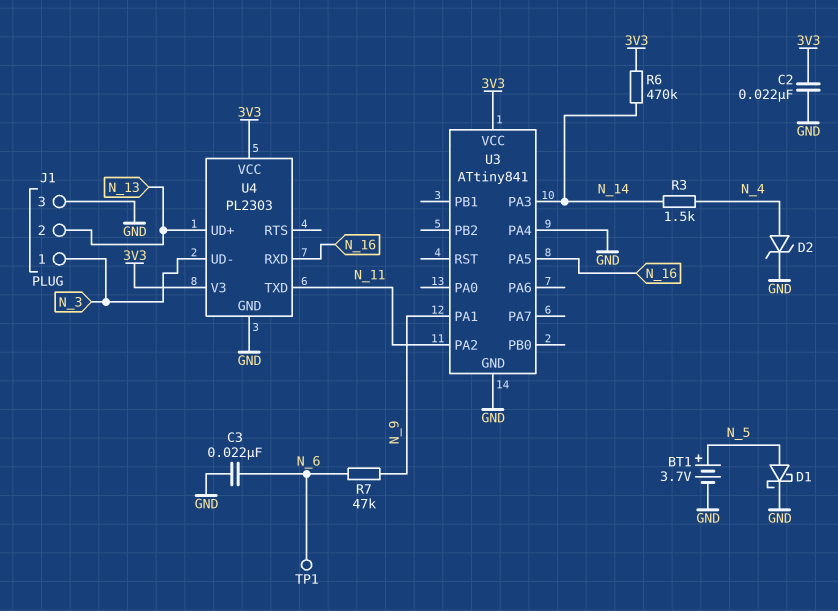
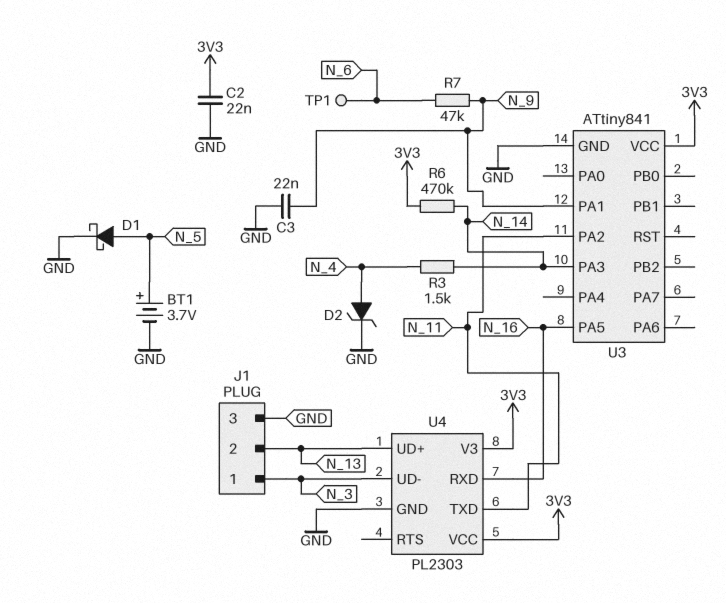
C3: 22nF (GND, N_6) -> 22nF (GND, N_9)
U3 pin PA4: GND -> none

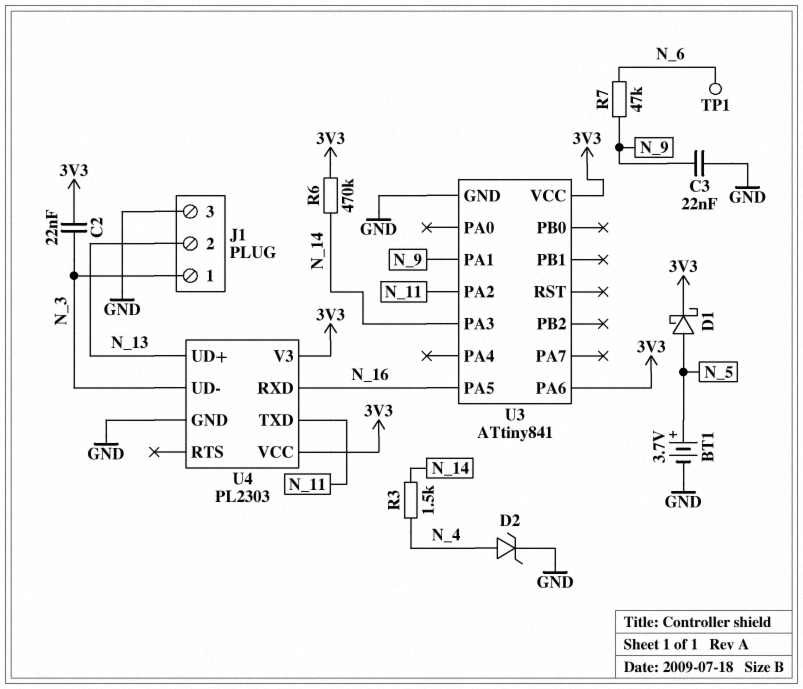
C2: 22nF (3V3, GND) -> 22nF (3V3, N_3)
D1: schottky (A N_5, K GND) -> schottky (A N_5, K 3V3)
U3 pin PA6: none -> 3V3

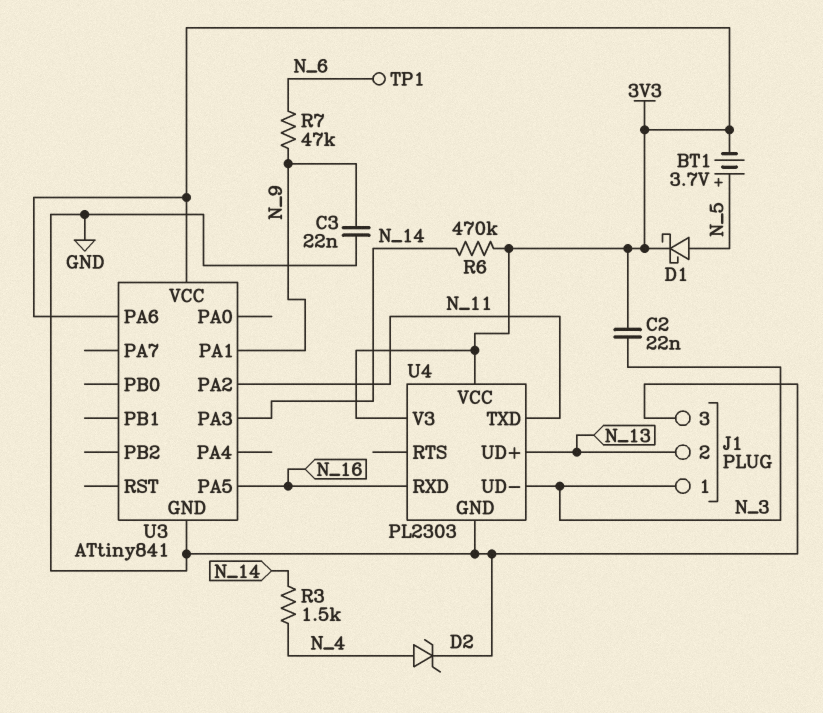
BT1: 3.7V (plus N_5, minus GND) -> 3.7V (plus N_5, minus 3V3)

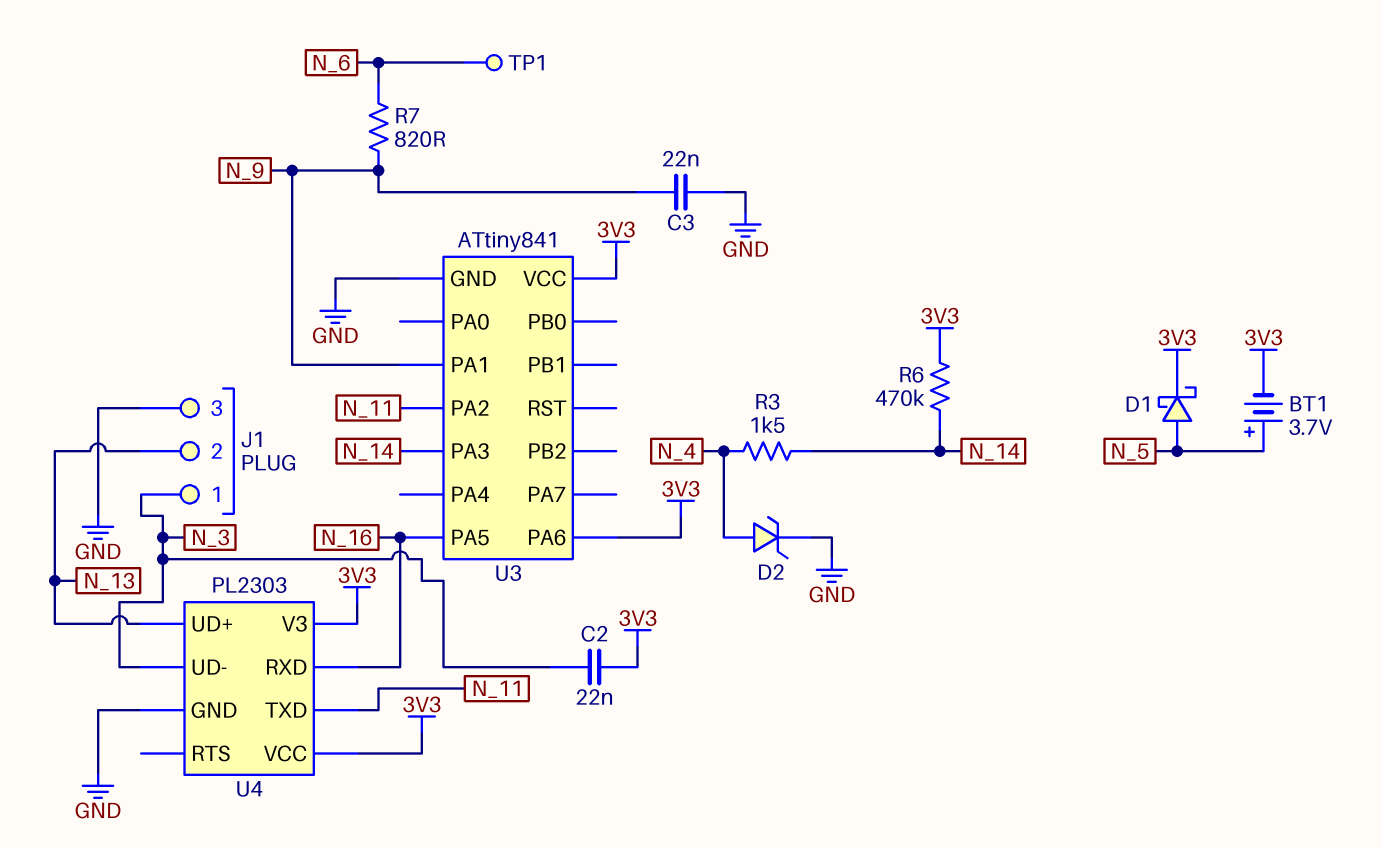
R7: 47k (N_6, N_9) -> 820 (N_6, N_9)

